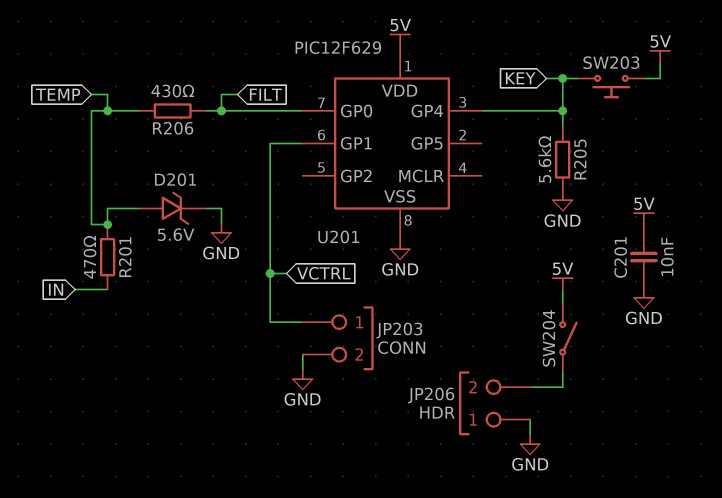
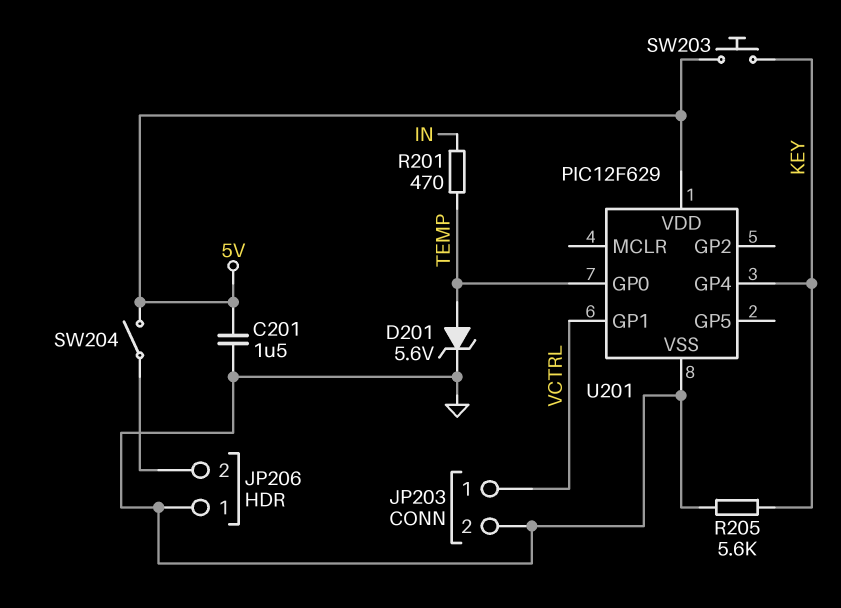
C201: 10nF (5V, GND) -> 1.5uF (5V, GND)
R206: 430 (FILT, TEMP) -> none
U201 pin GP0: FILT -> TEMP

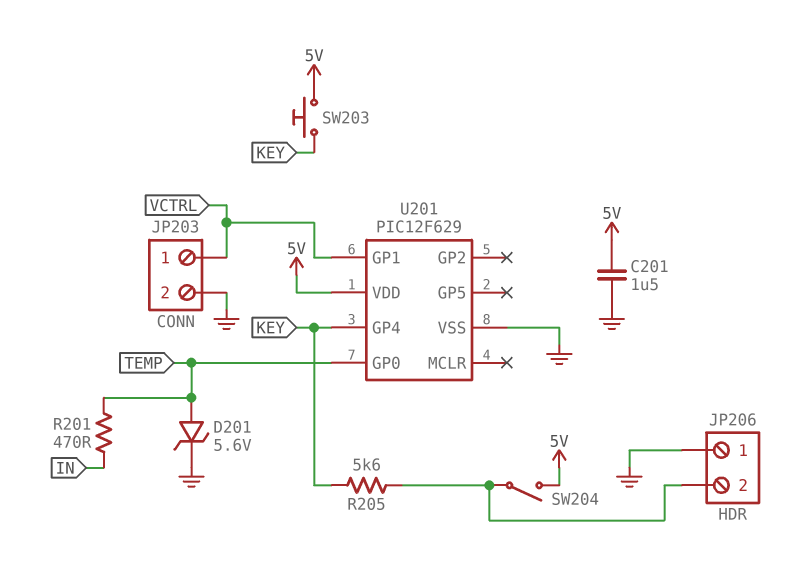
R205: 5.6k (GND, KEY) -> 5.6k (JP206/2, KEY)

